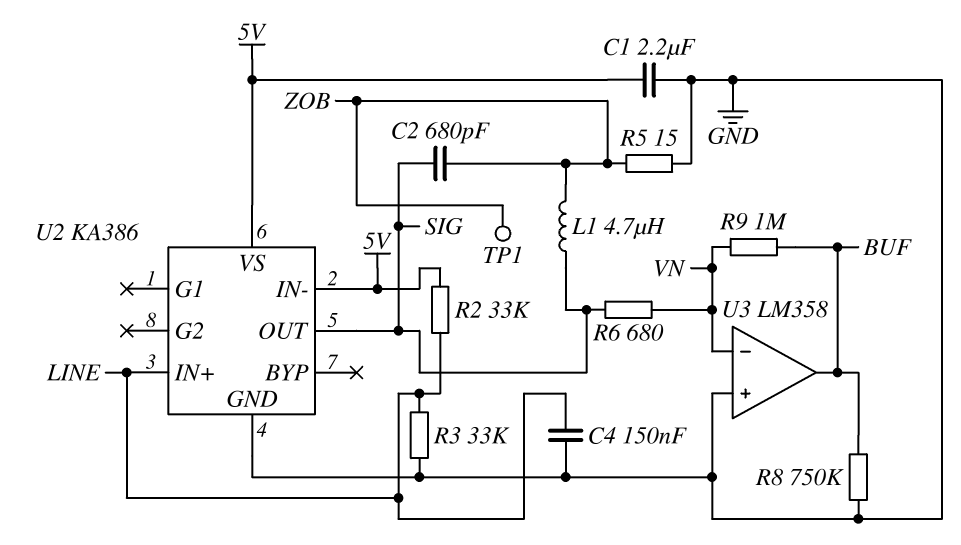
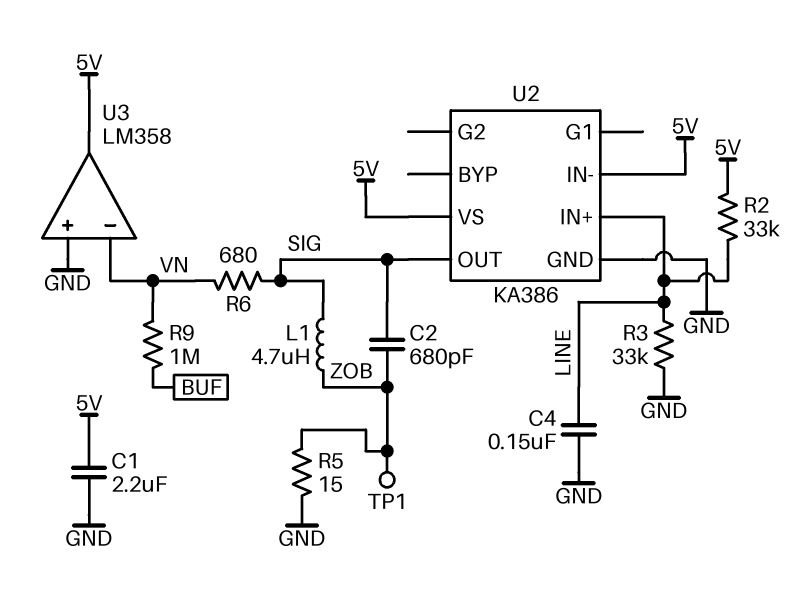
R8: 750k (BUF, GND) -> none
U3 pin out: BUF -> 5V

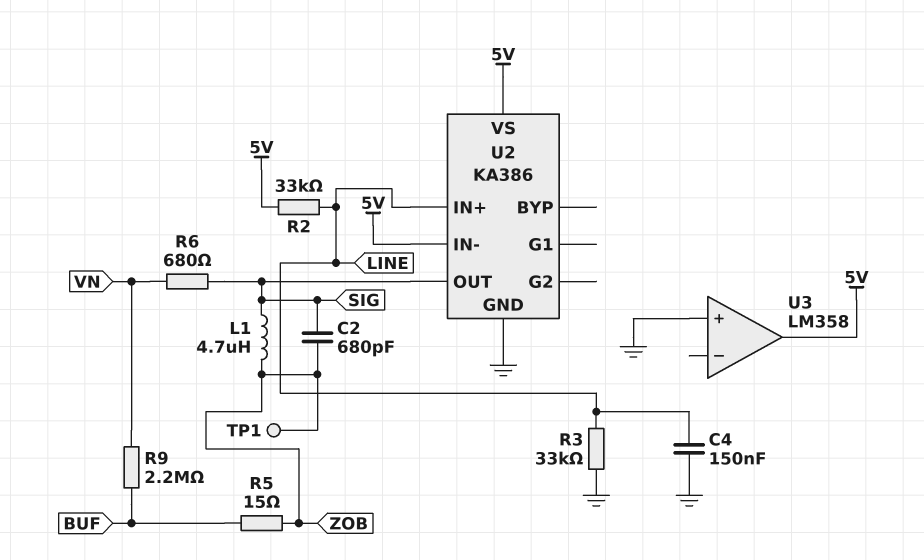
C1: 2.2uF (5V, GND) -> none
R5: 15 (GND, ZOB) -> 15 (BUF, ZOB)
R9: 1M (BUF, VN) -> 2.2M (BUF, VN)
U3 pin in-: VN -> none

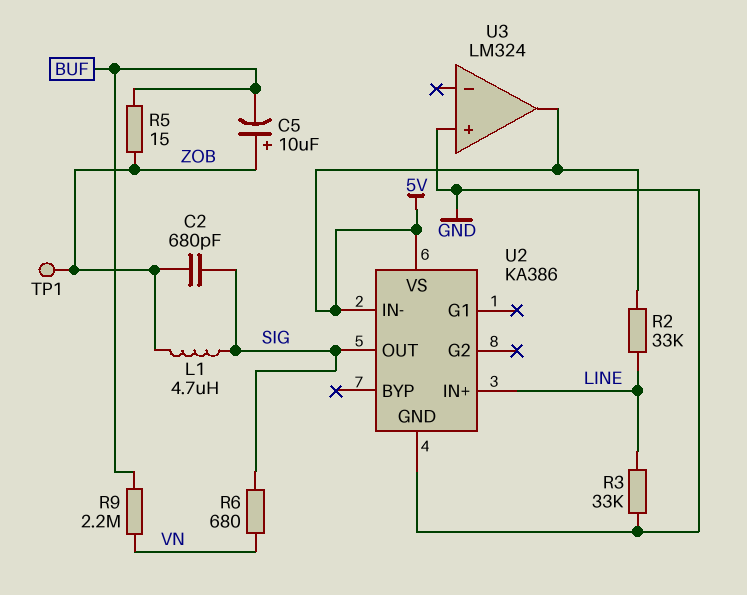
C4: 150nF (GND, LINE) -> none
C5: none -> 10uF (plus ZOB, minus BUF)
U3: LM358 -> LM324

